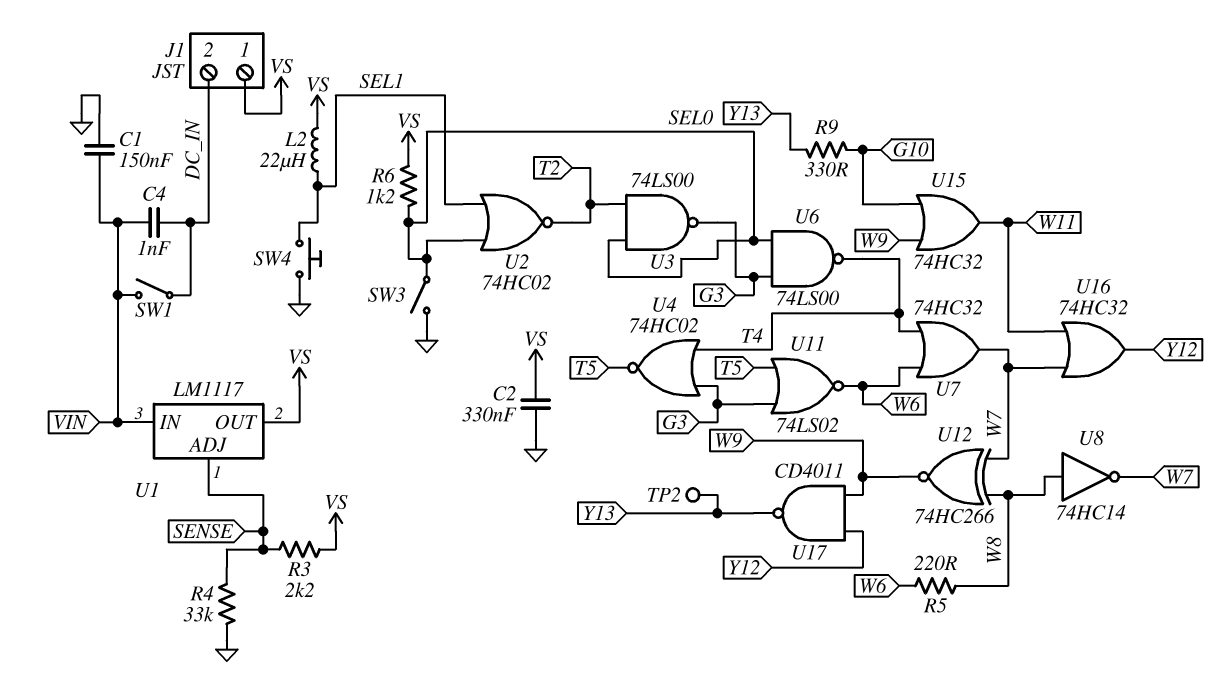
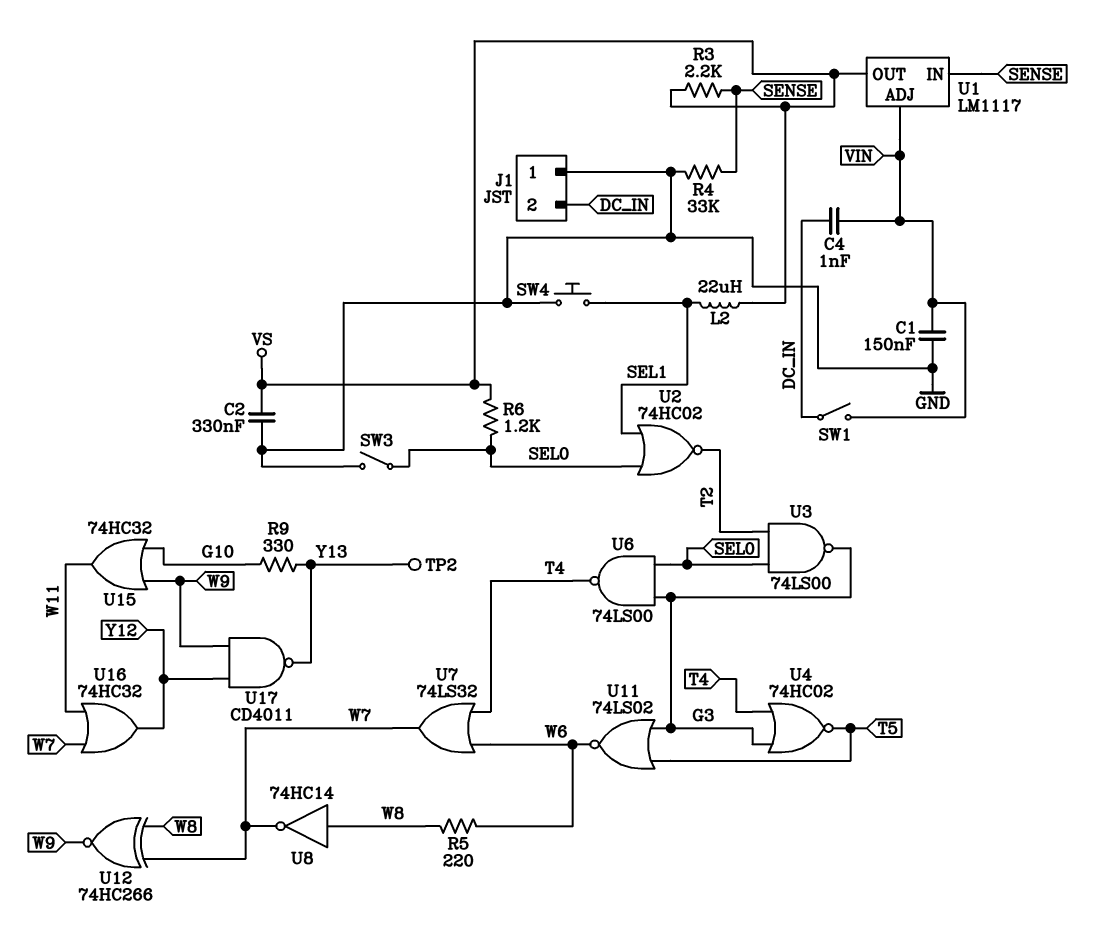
J1 pin 1: VS -> GND
U1 pin ADJ: SENSE -> VIN
U1 pin IN: VIN -> SENSE
U7: OR 74HC32 (in T4, in W6, out W7) -> OR 74LS32 (in T4, in W6, out W7)

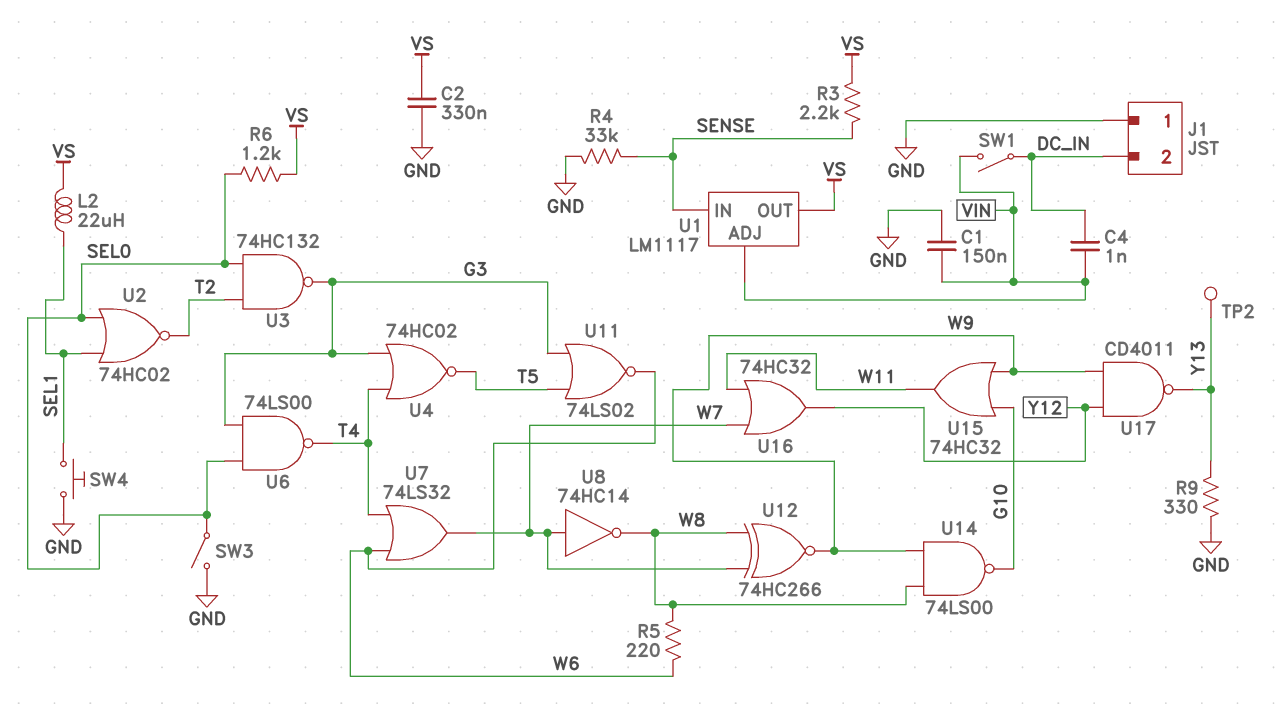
R9: 330 (G10, Y13) -> 330 (GND, Y13)
U3: NAND 74LS00 (in SEL0, in T2, out G3) -> NAND 74HC132 (in SEL0, in T2, out G3)
U8: NOT 74HC14 (in W8, out W7) -> NOT 74HC14 (in W7, out W8)
U14: none -> NAND 74LS00 (in W8, in W9, out G10)

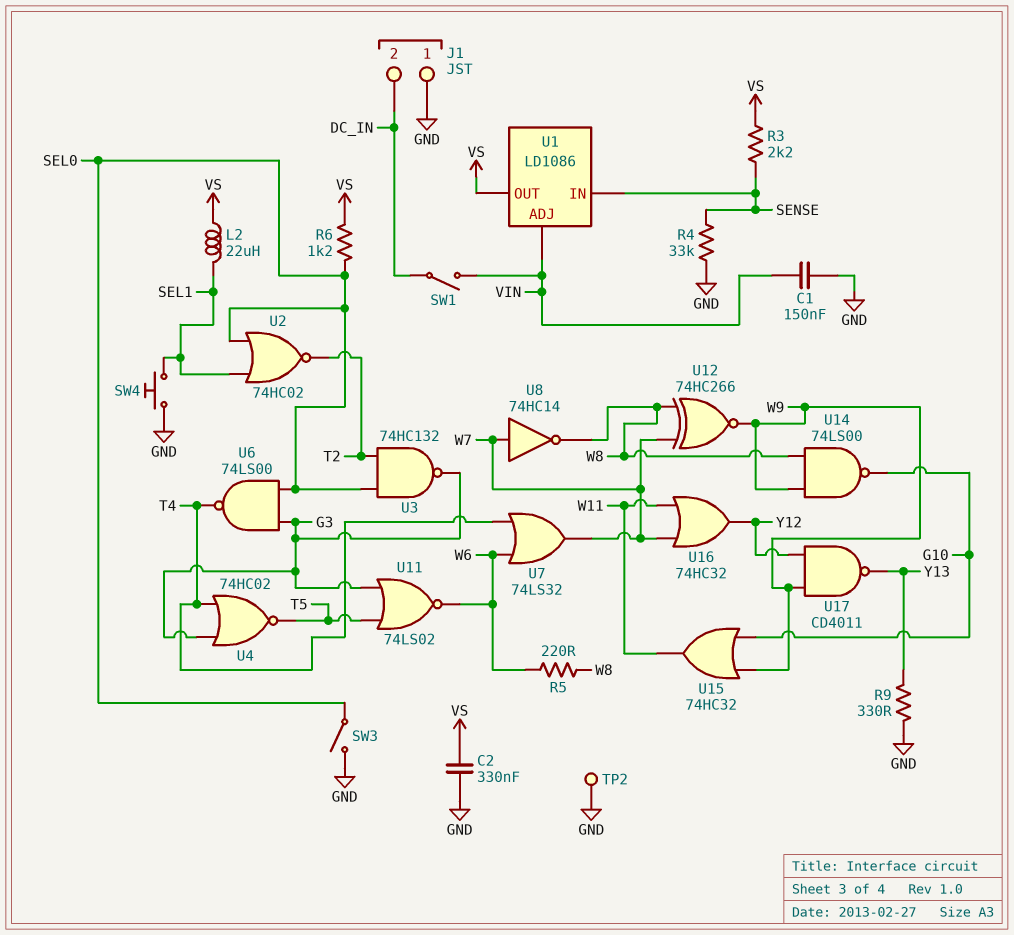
C4: 1nF (DC_IN, VIN) -> none
TP2: test point (Y13) -> test point (GND)
U1: LM1117 -> LD1086

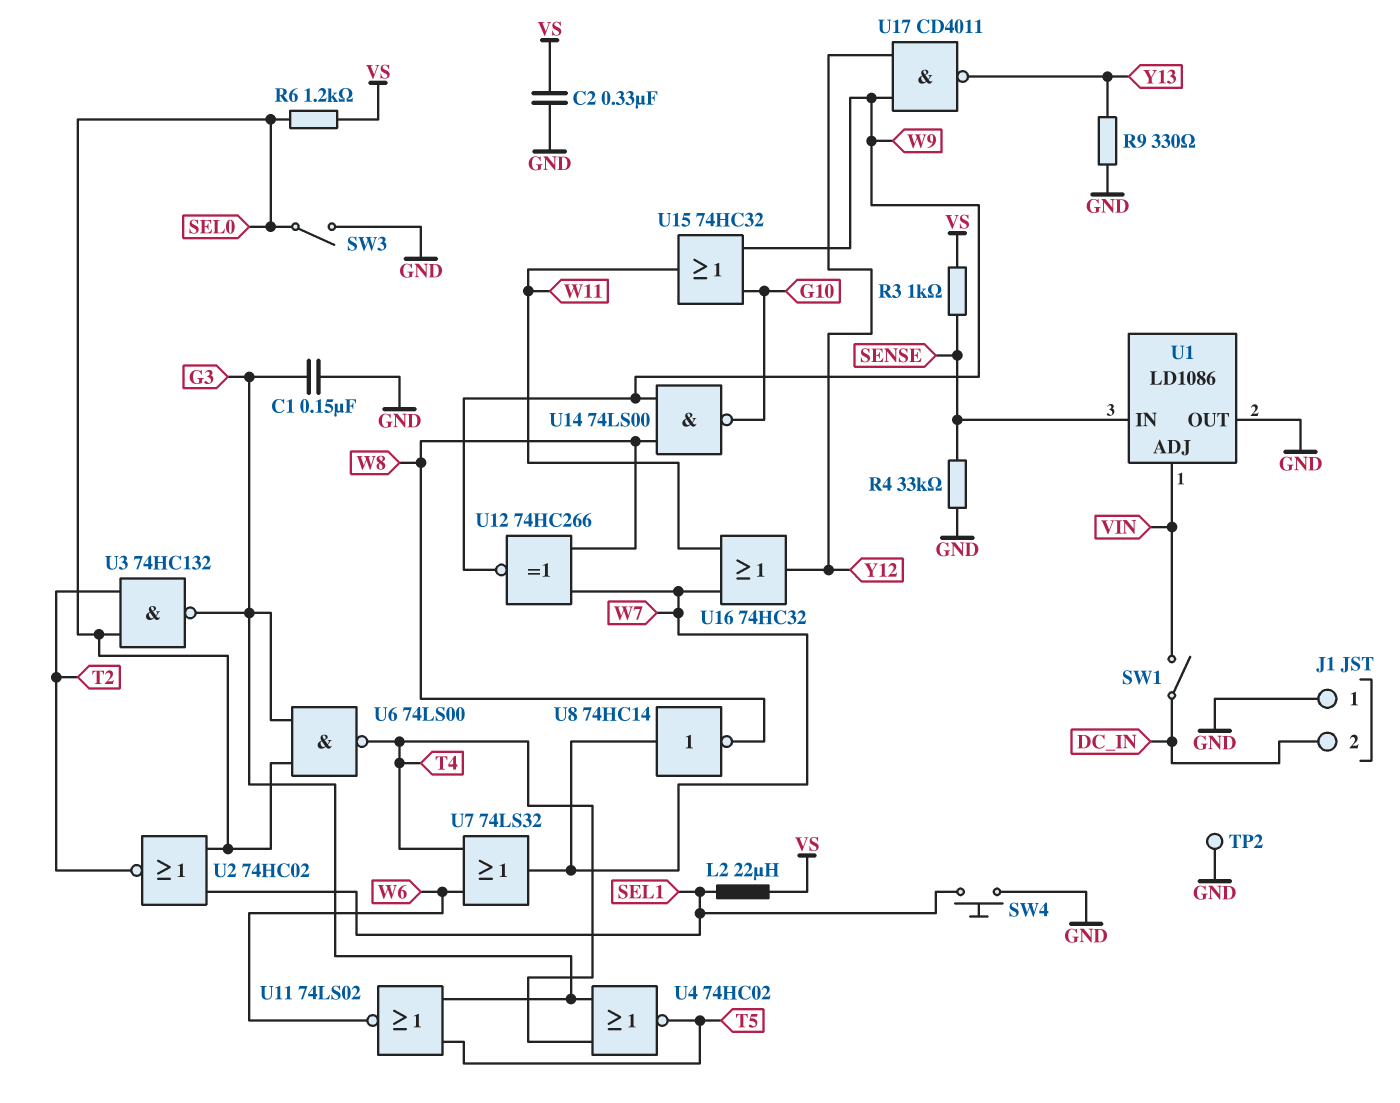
C1: 150nF (GND, VIN) -> 150nF (G3, GND)
R3: 2.2k (SENSE, VS) -> 1k (SENSE, VS)
R5: 220 (W6, W8) -> none
U1 pin OUT: VS -> GND

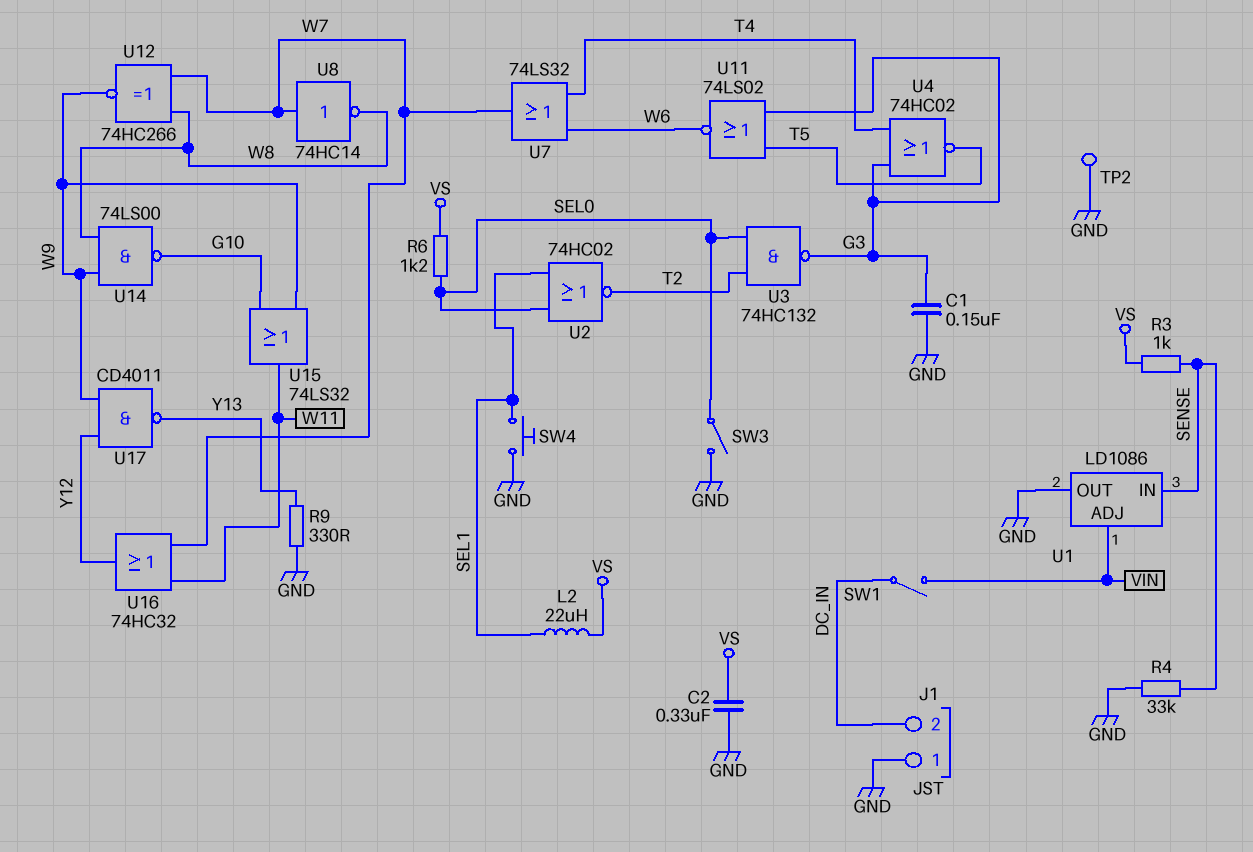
U6: NAND 74LS00 (in G3, in SEL0, out T4) -> none
U15: OR 74HC32 (in G10, in W9, out W11) -> OR 74LS32 (in G10, in W9, out W11)

